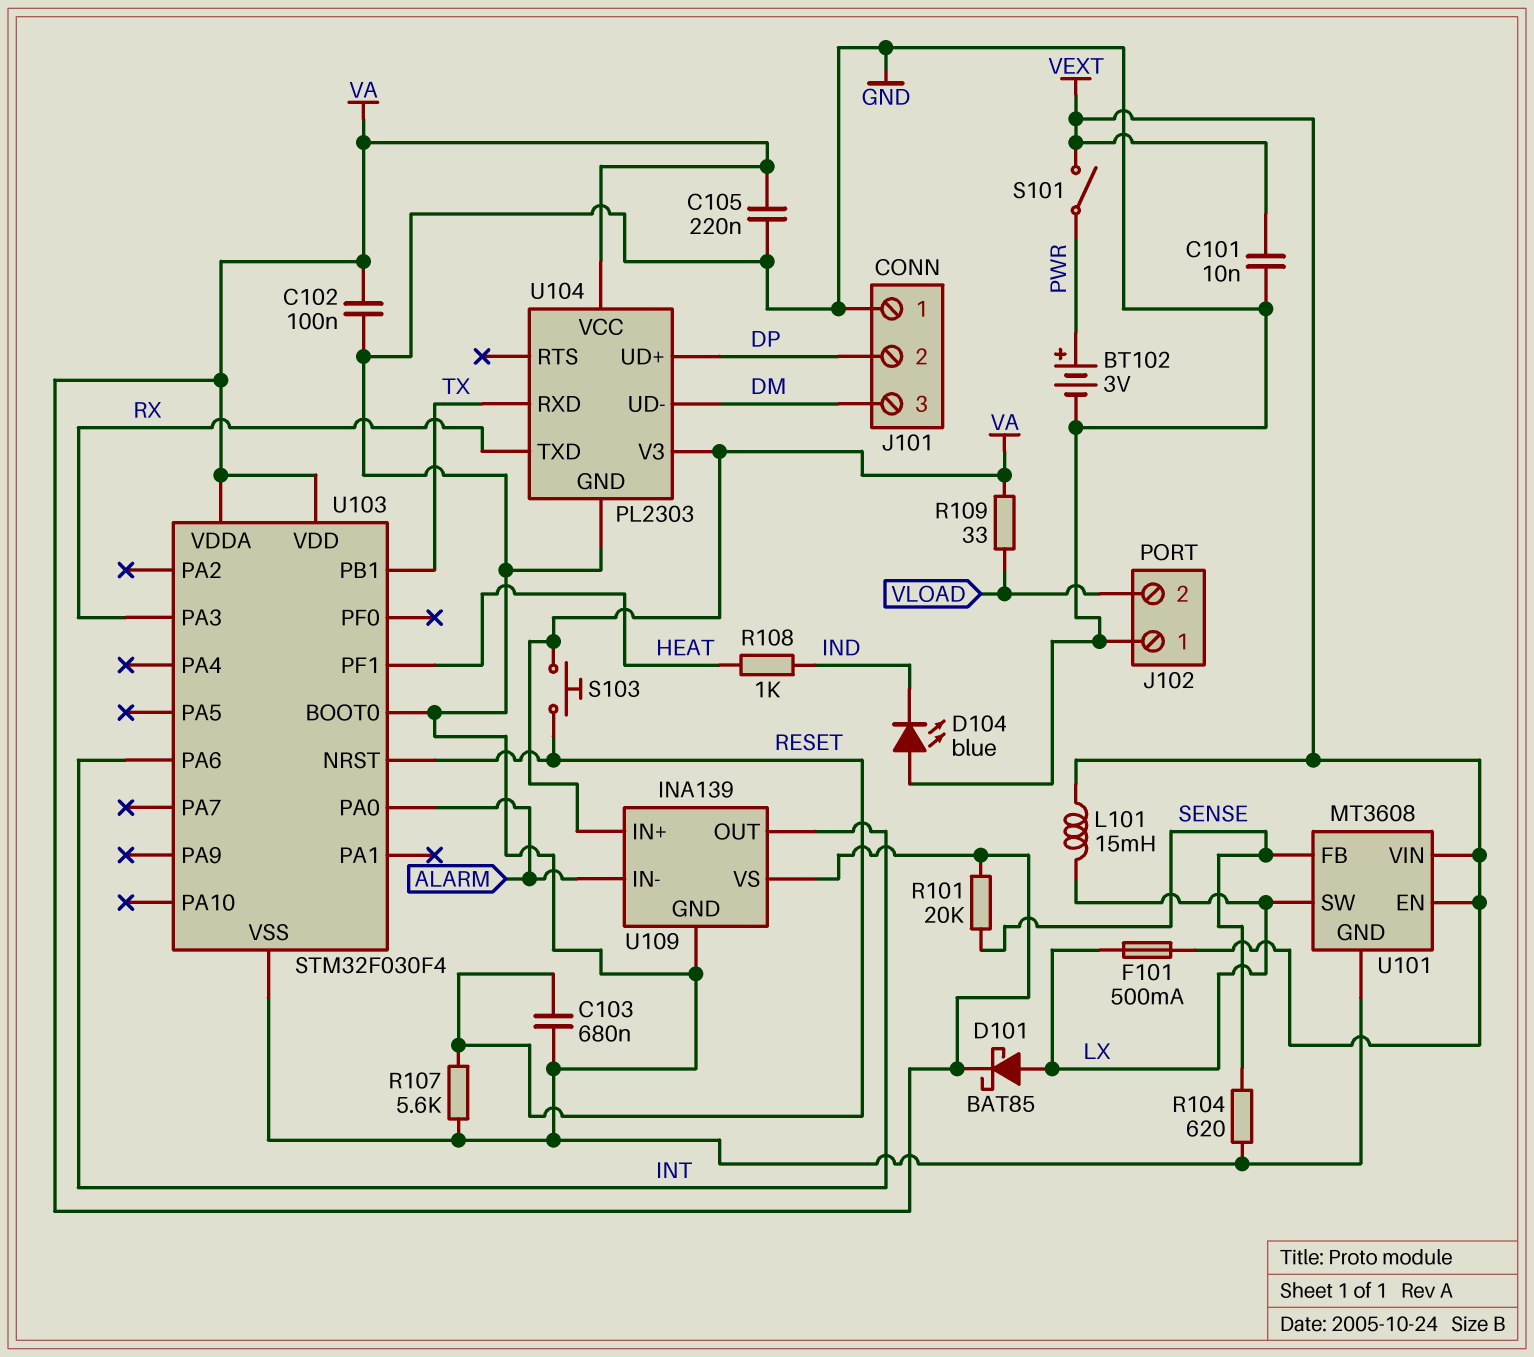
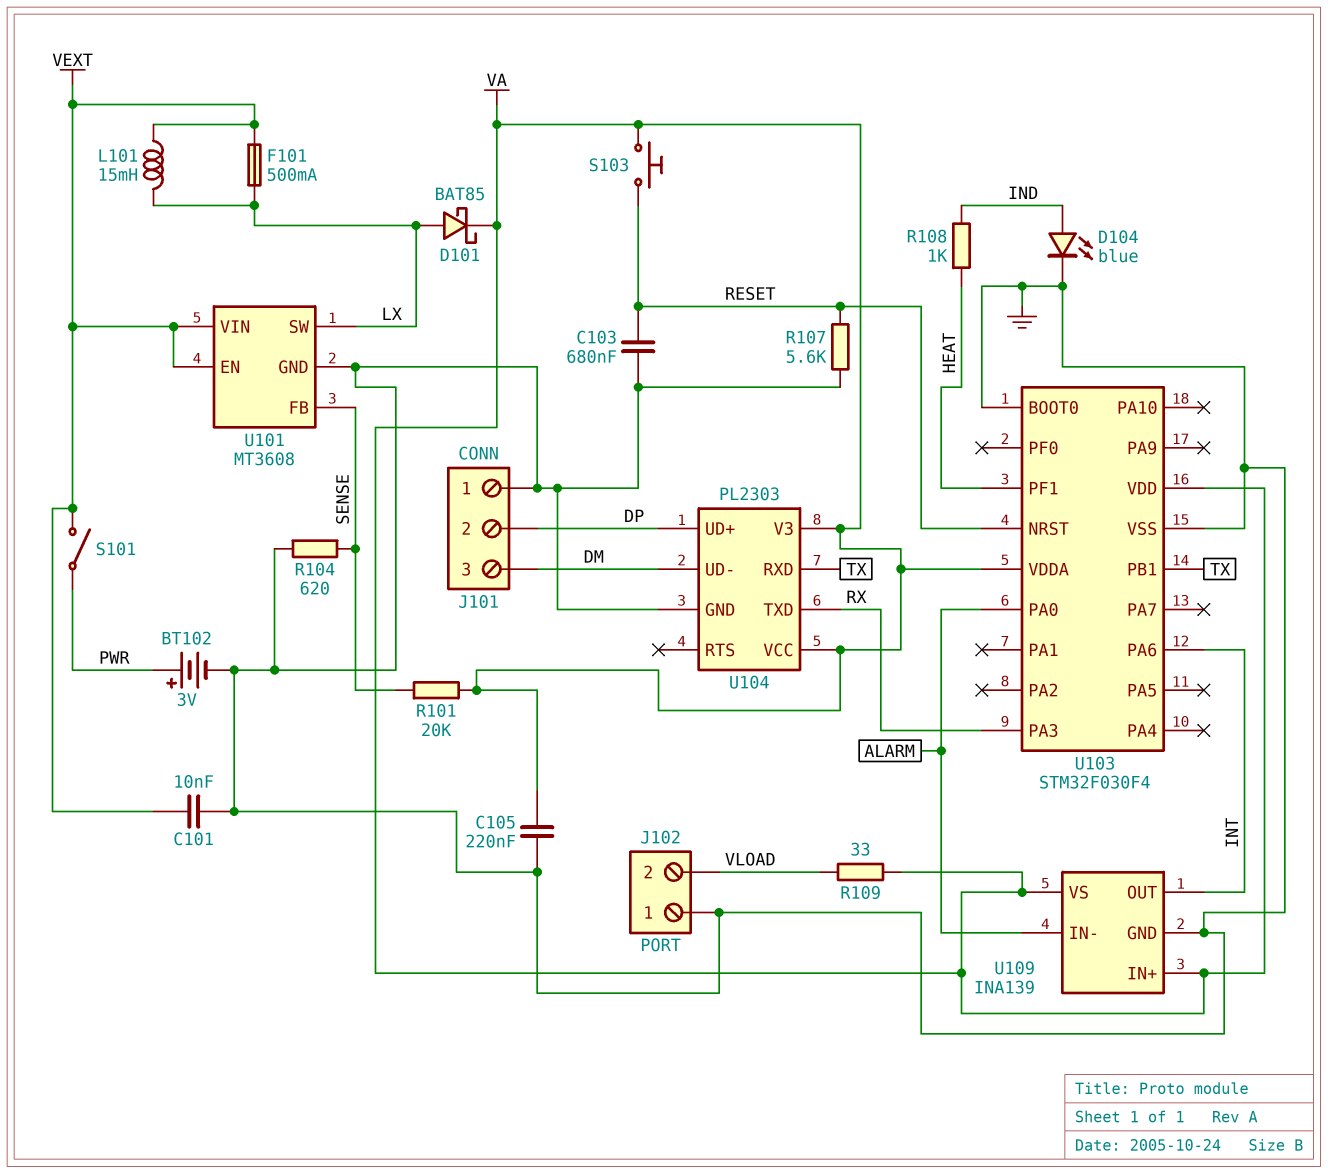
C102: 100nF (GND, VA) -> none
D104: LED blue (A GND, K IND) -> LED blue (A IND, K GND)

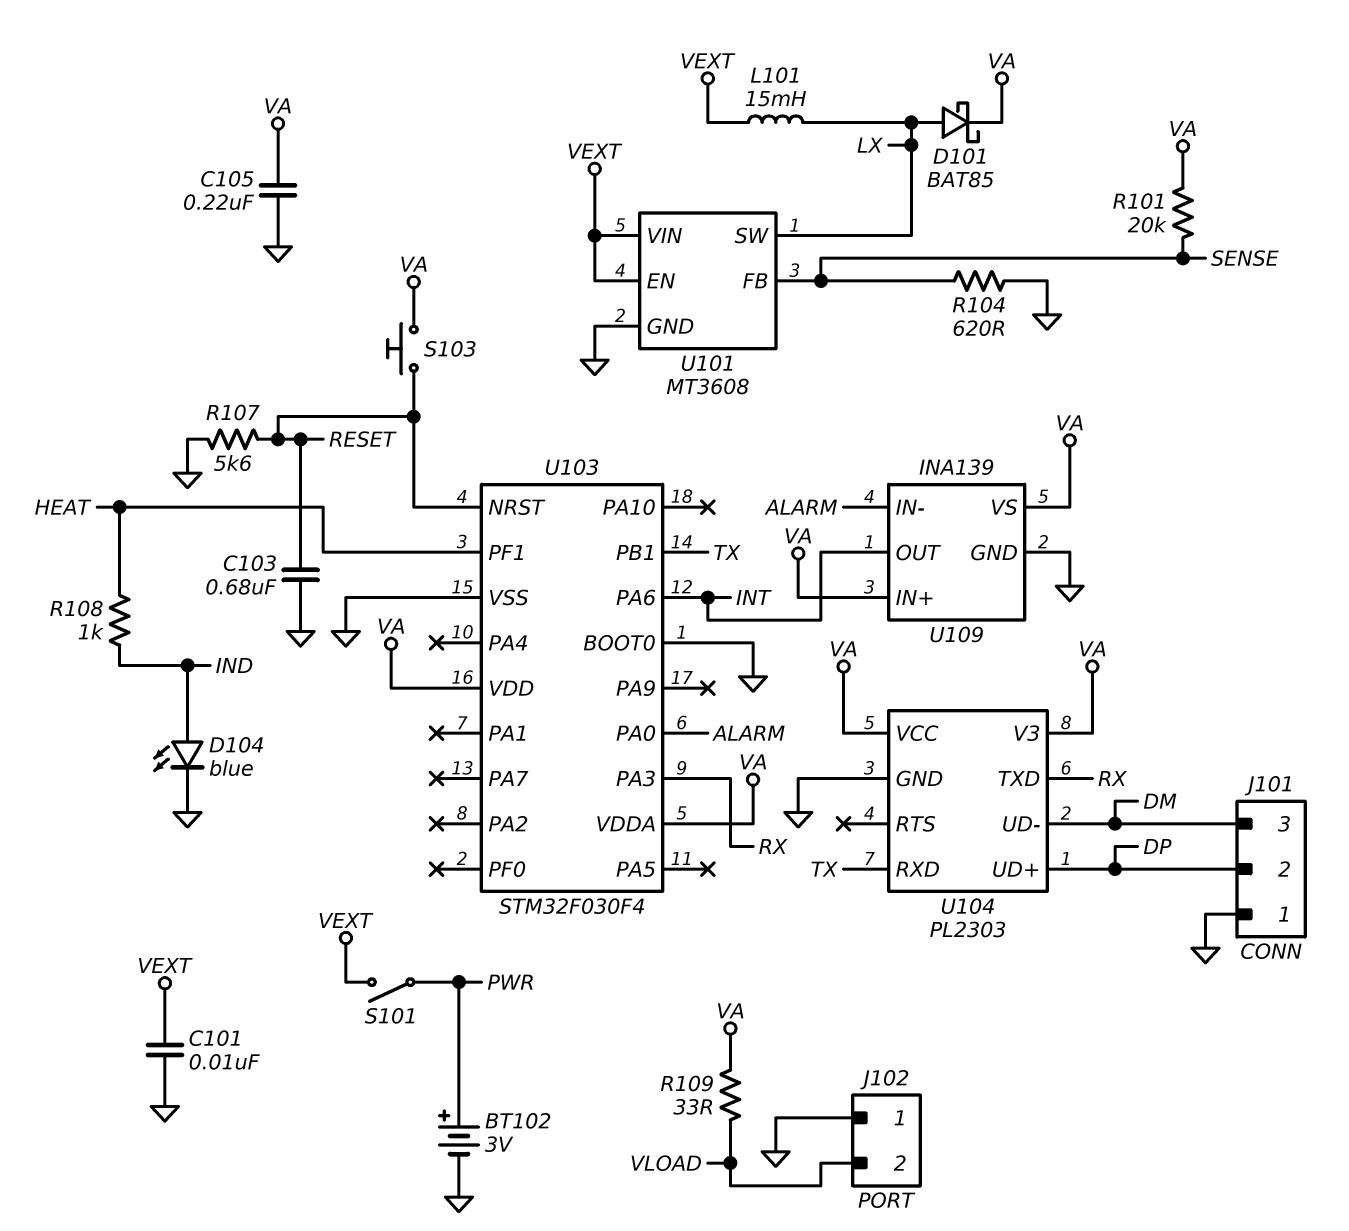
F101: 500mA (LX, VEXT) -> none

